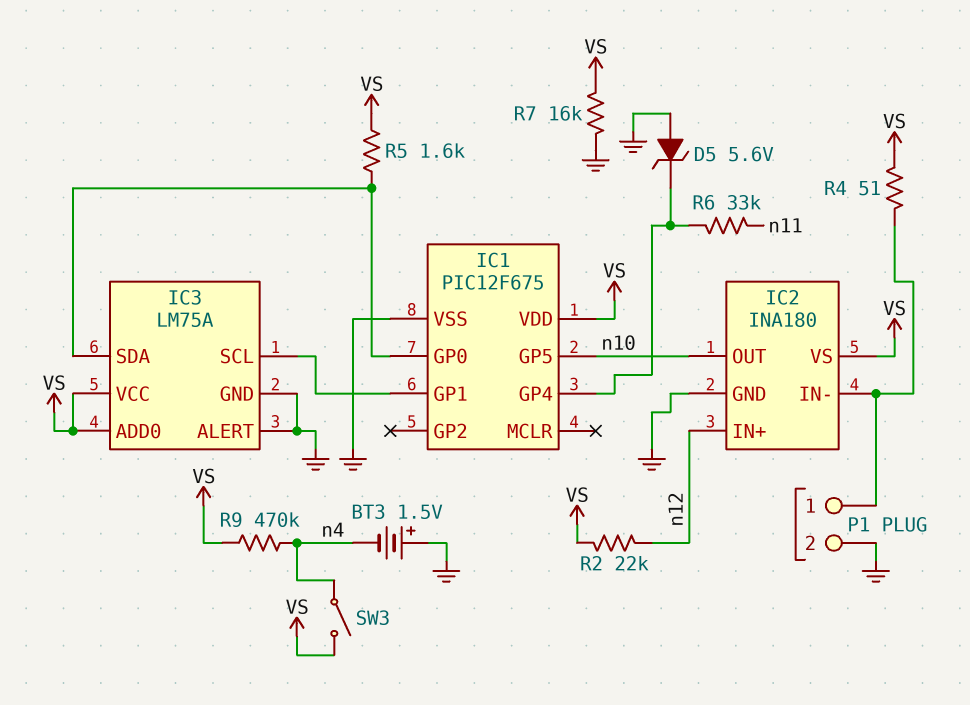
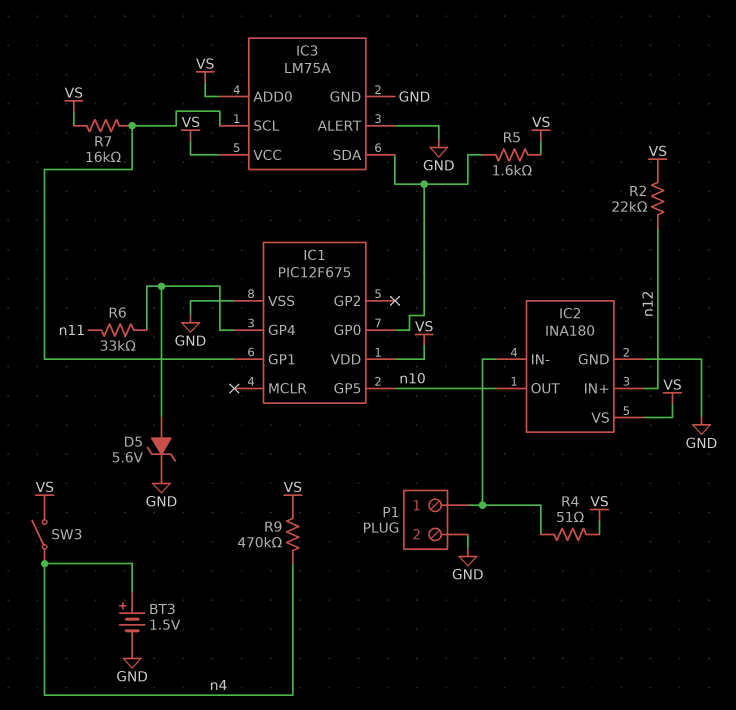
BT3: 1.5V (plus GND, minus n4) -> 1.5V (plus n4, minus GND)
D5: zener 5.6V (A GND, K IC1/GP4) -> zener 5.6V (A IC1/GP4, K GND)
R7: 16k (GND, VS) -> 16k (IC1/GP1, VS)

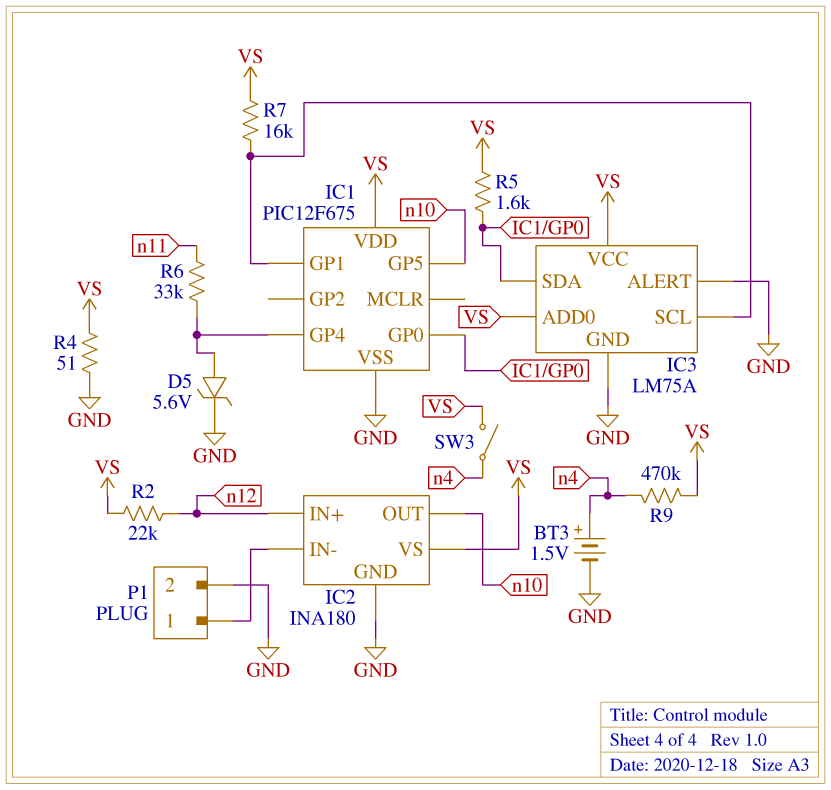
R4: 51 (IC2/IN-, VS) -> 51 (GND, VS)

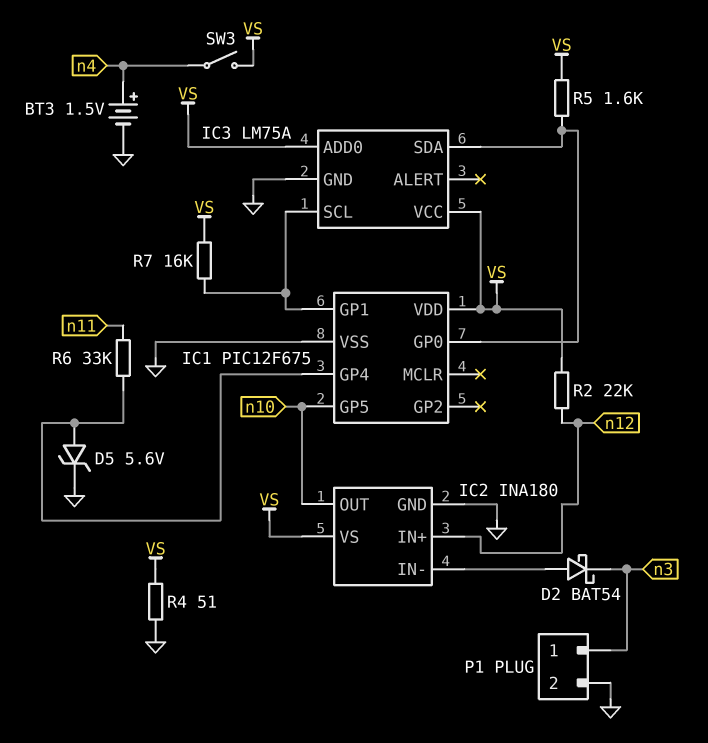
D2: none -> schottky BAT54 (A IC2/IN-, K n3)
IC3 pin ALERT: GND -> none
P1 pin 1: IC2/IN- -> n3
R9: 470k (VS, n4) -> none

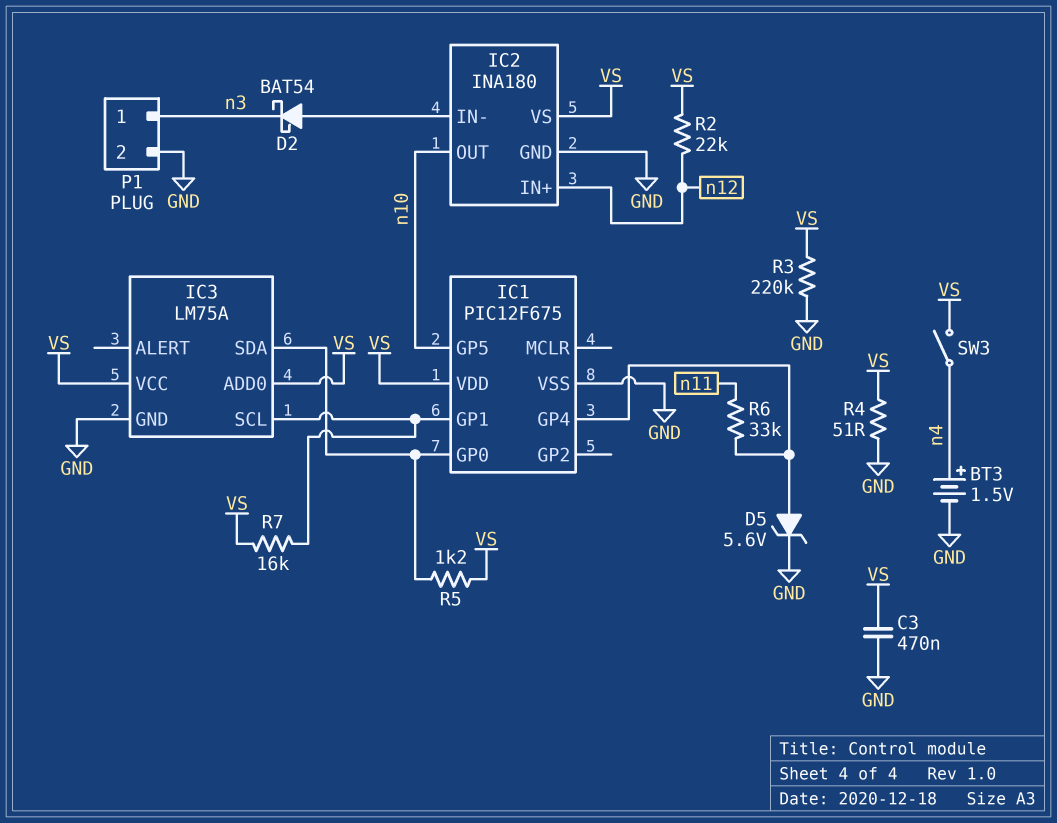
C3: none -> 470nF (GND, VS)
R3: none -> 220k (GND, VS)
R5: 1.6k (IC1/GP0, VS) -> 1.2k (IC1/GP0, VS)

